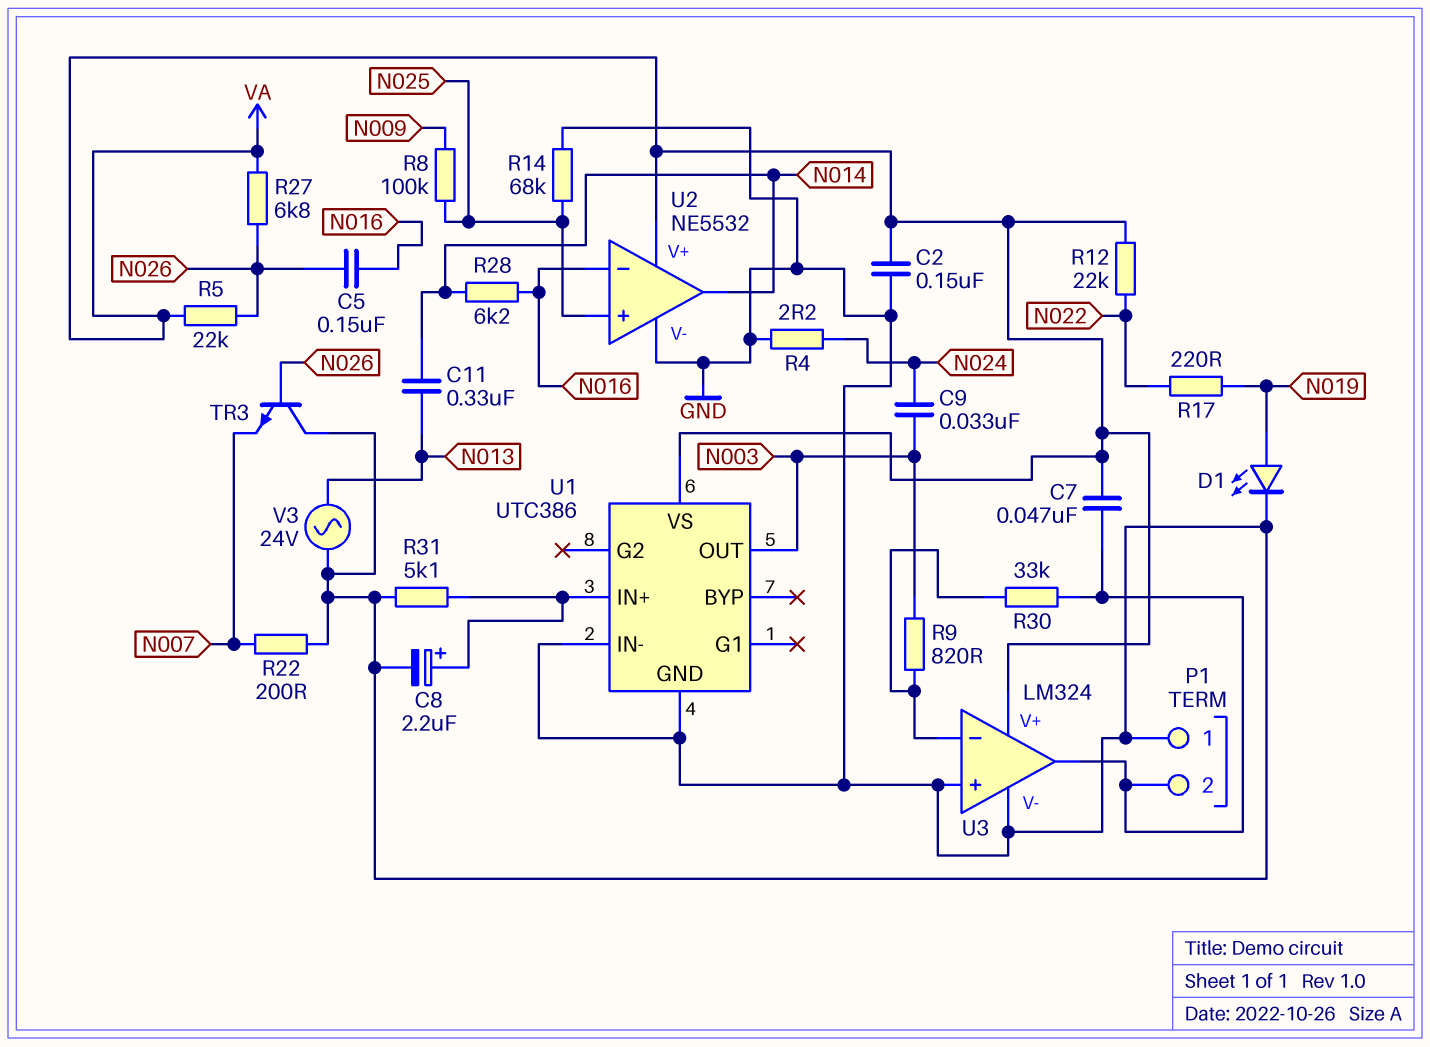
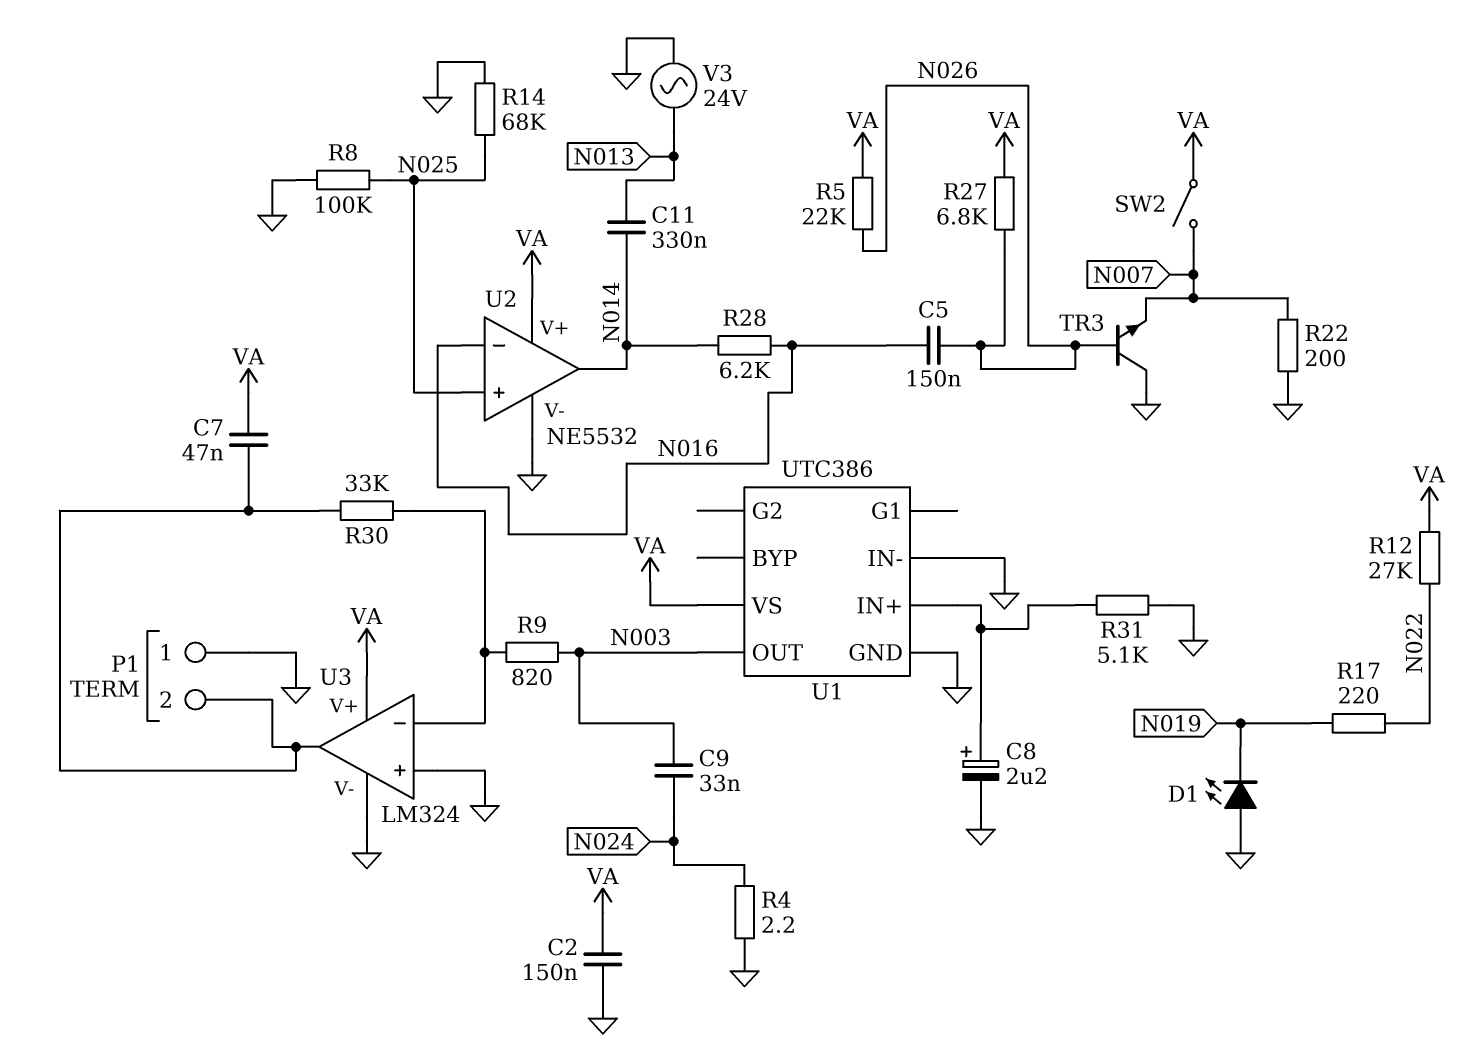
D1: LED (A N019, K GND) -> LED (A GND, K N019)
R8: 100k (N009, N025) -> 100k (GND, N025)
R12: 22k (N022, VA) -> 27k (N022, VA)
SW2: none -> switch (N007, VA)

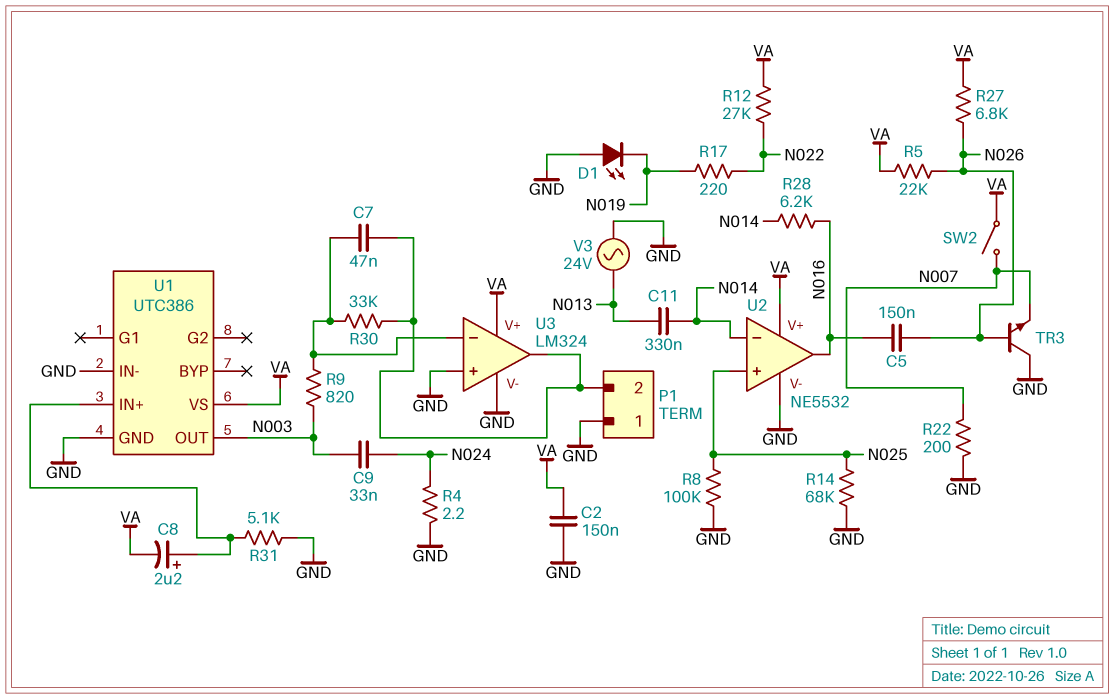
C7: 47nF (P1/2, VA) -> 47nF (P1/2, U3/in-)
C8: 2.2uF (plus U1/IN+, minus GND) -> 2.2uF (plus U1/IN+, minus VA)
U2 pin in-: N016 -> N014
U2 pin out: N014 -> N016

